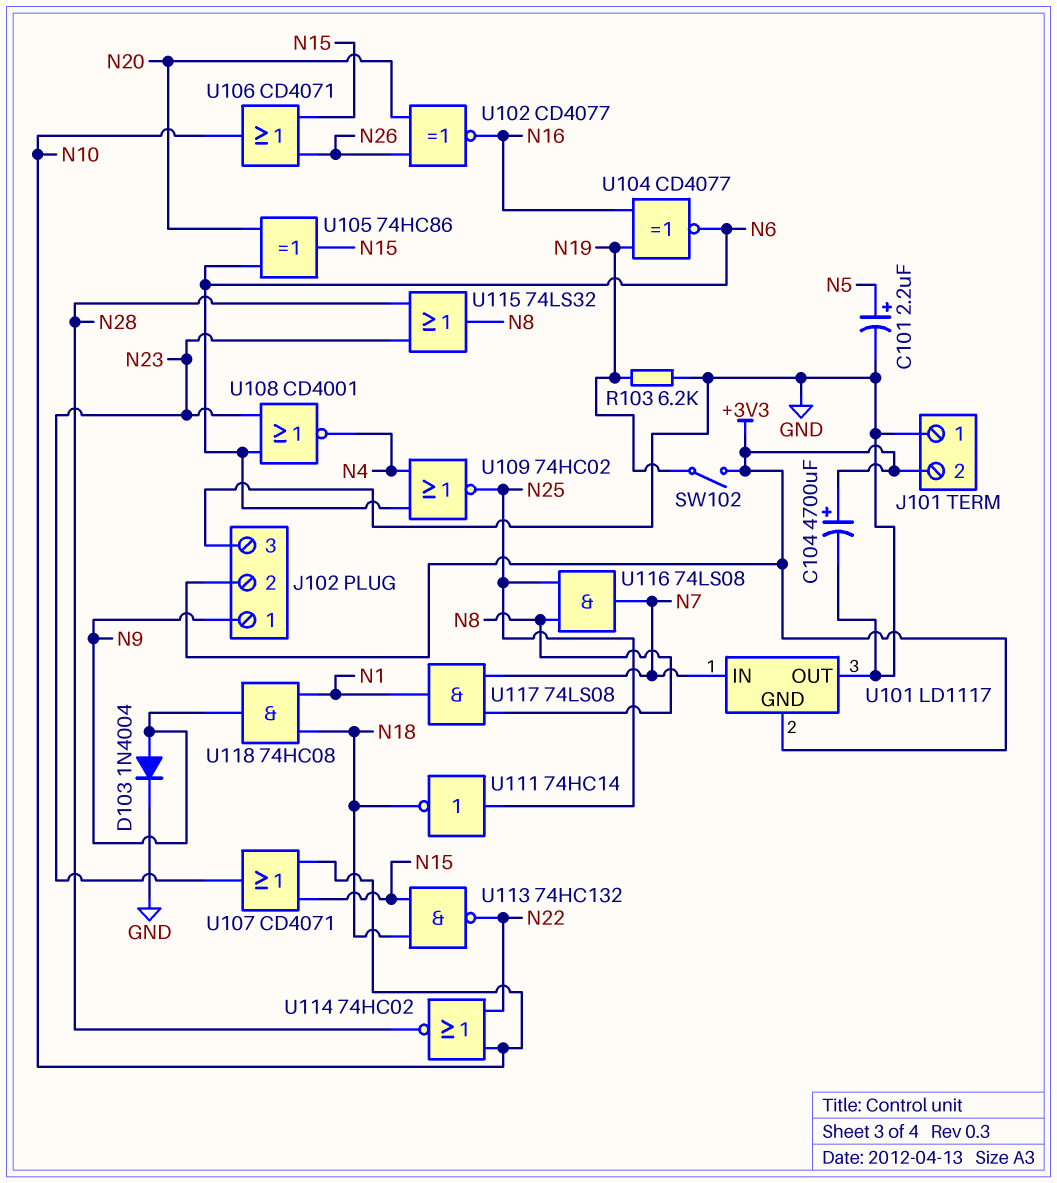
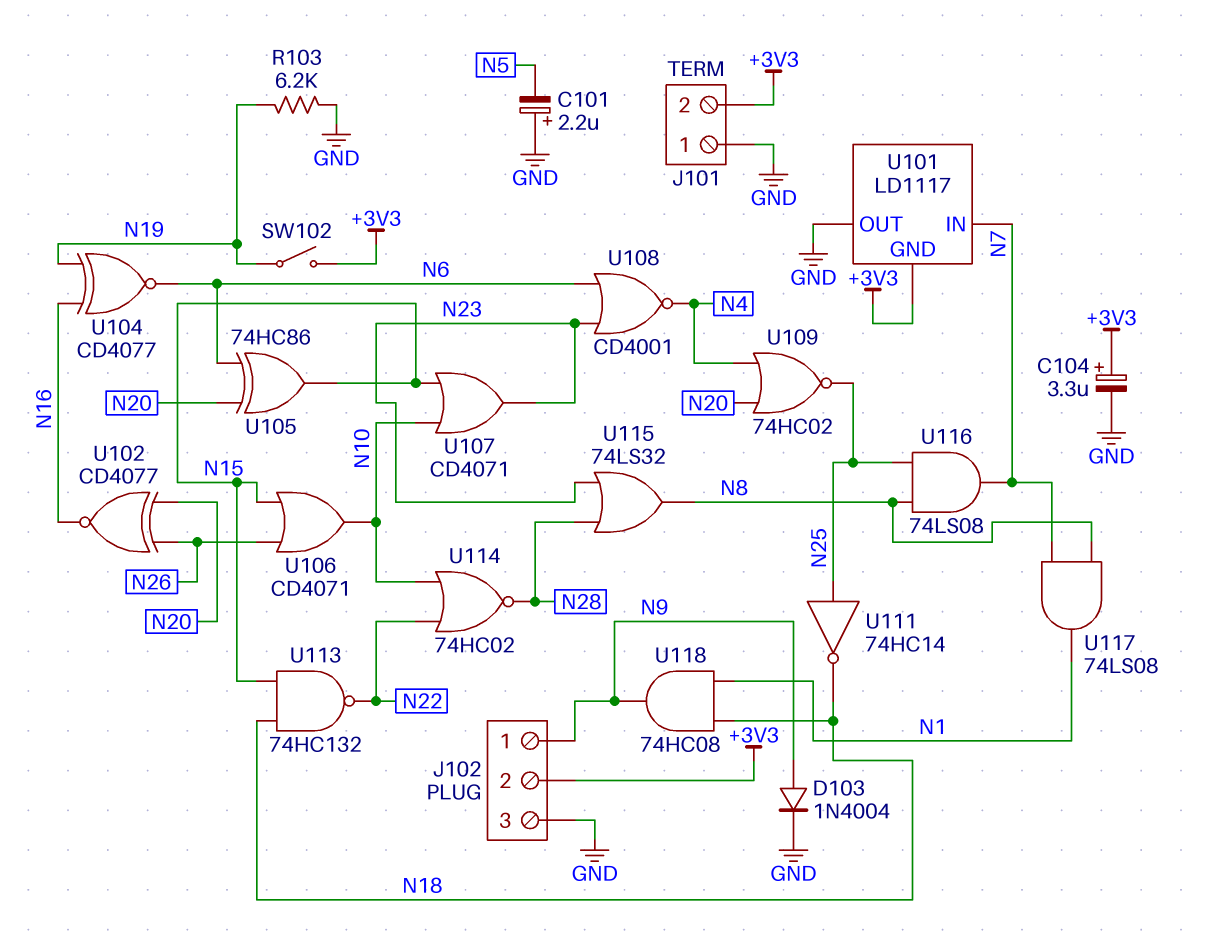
C101: 2.2uF (plus N5, minus GND) -> 2.2uF (plus GND, minus N5)
C104: 4700uF (plus +3V3, minus GND) -> 3.3uF (plus +3V3, minus GND)
U109: NOR 74HC02 (in N4, in N6, out N25) -> NOR 74HC02 (in N4, in N20, out N25)

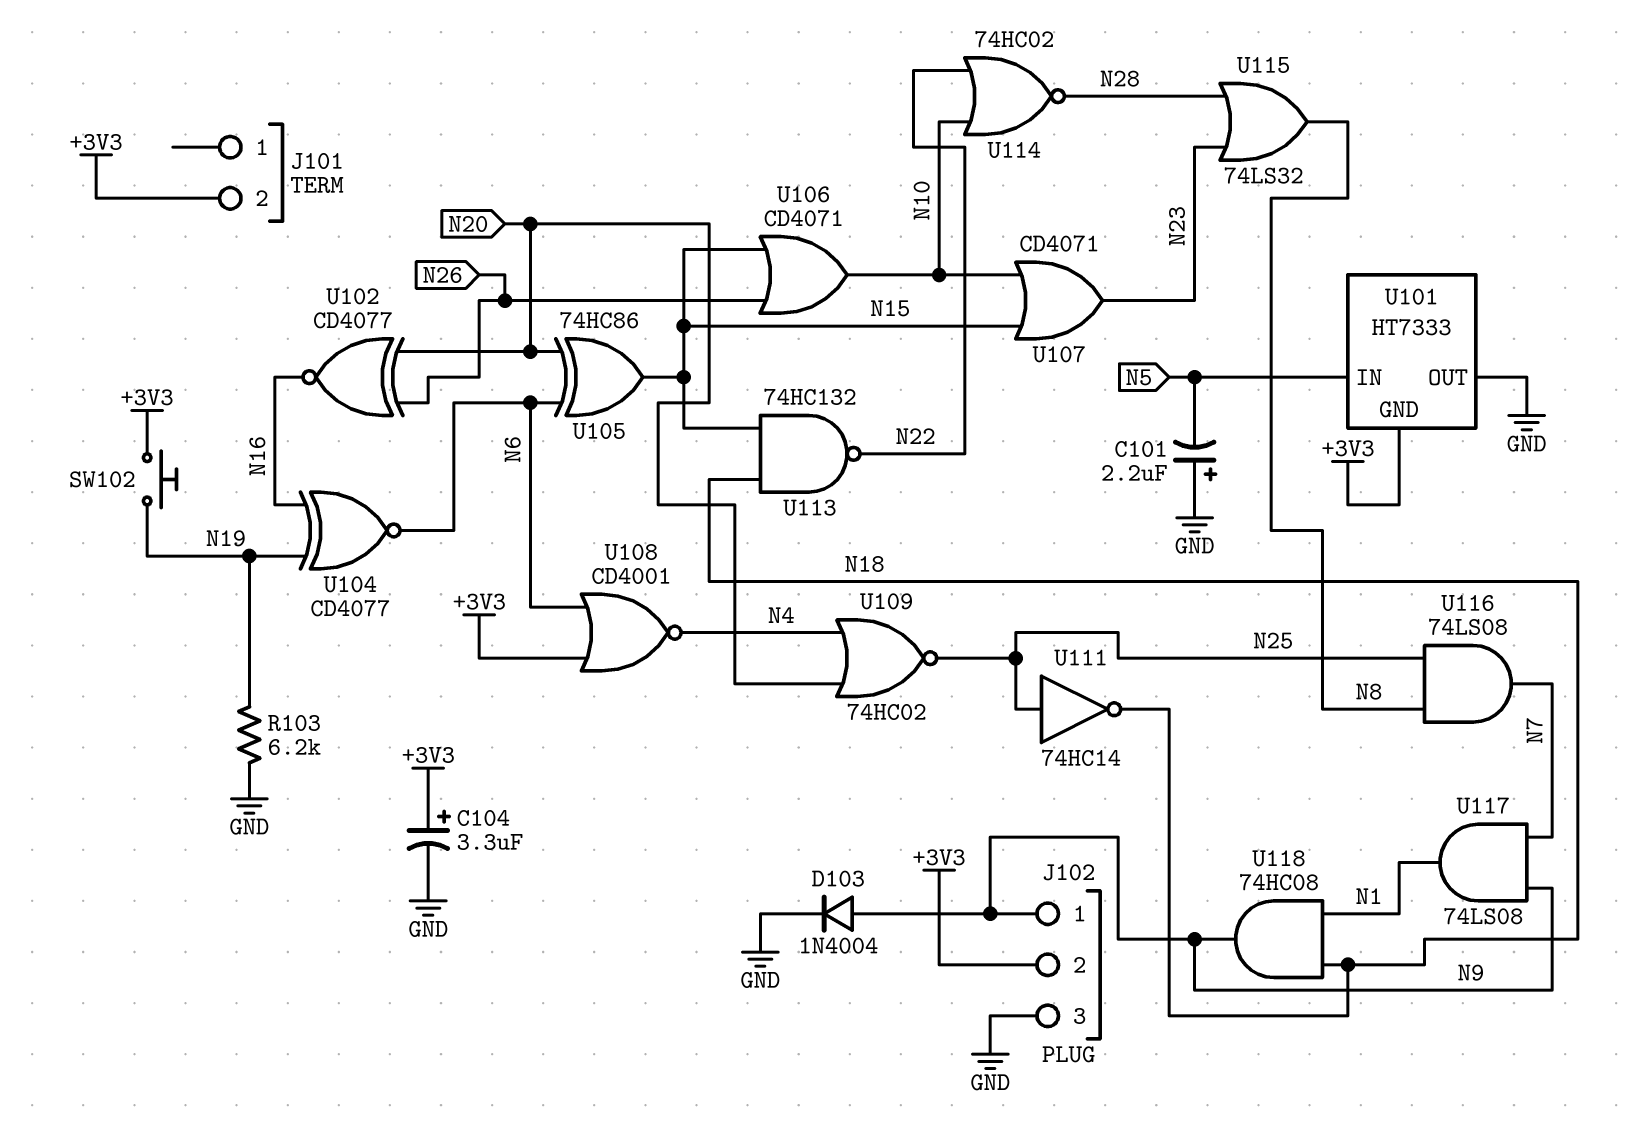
J101 pin 1: GND -> none
SW102: switch (+3V3, N19) -> button (+3V3, N19)
U101: LD1117 -> HT7333
U101 pin IN: N7 -> N5
U108: NOR CD4001 (in N6, in N23, out N4) -> NOR CD4001 (in +3V3, in N6, out N4)
U117: AND 74LS08 (in N7, in N8, out N1) -> AND 74LS08 (in N7, in N9, out N1)

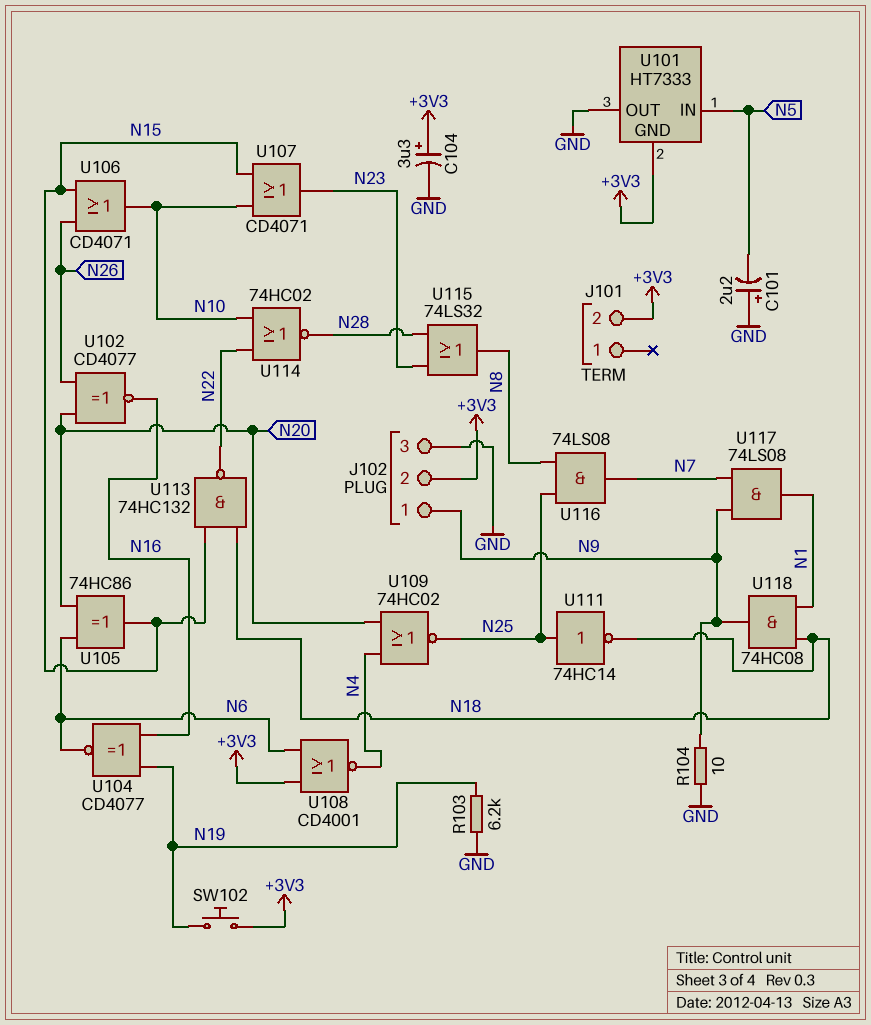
D103: diode 1N4004 (A N9, K GND) -> none
R104: none -> 10 (GND, N9)

